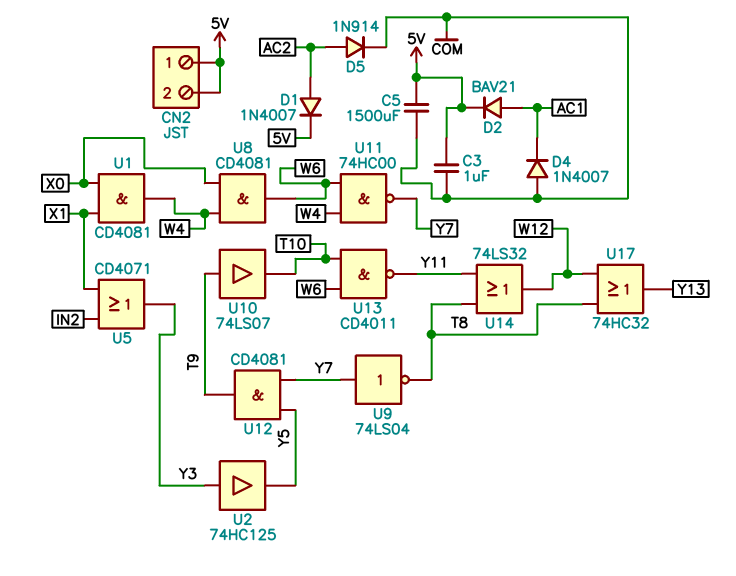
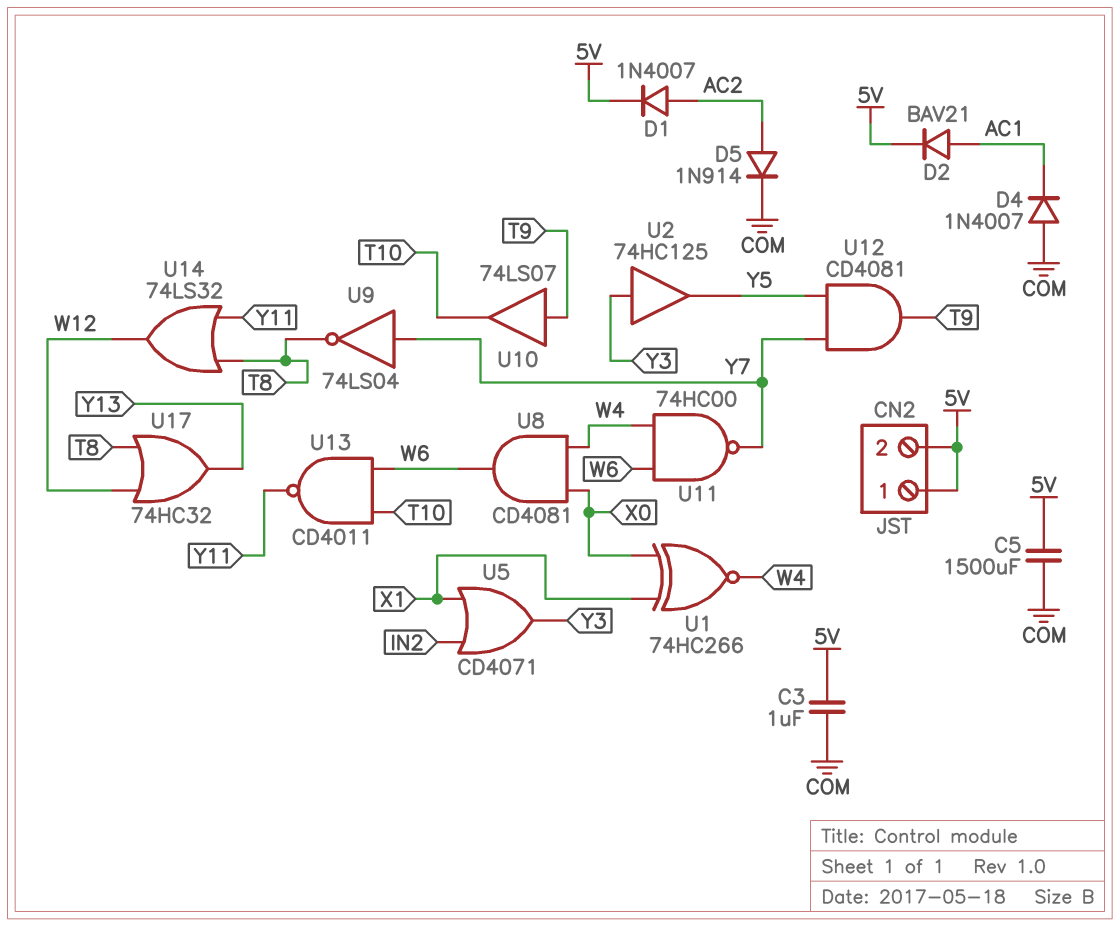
U1: AND CD4081 (in X0, in X1, out W4) -> XNOR 74HC266 (in X0, in X1, out W4)

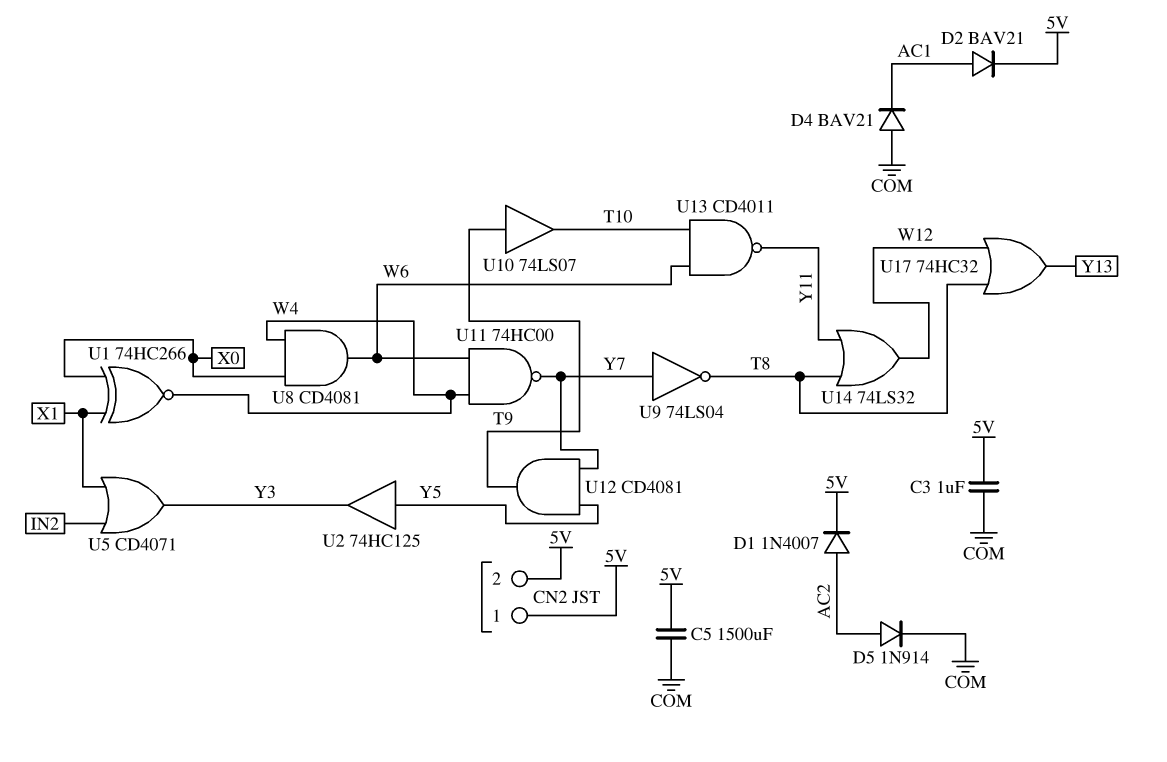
D4: diode 1N4007 (A COM, K AC1) -> diode BAV21 (A COM, K AC1)
U2: buffer 74HC125 (in Y3, out Y5) -> buffer 74HC125 (in Y5, out Y3)

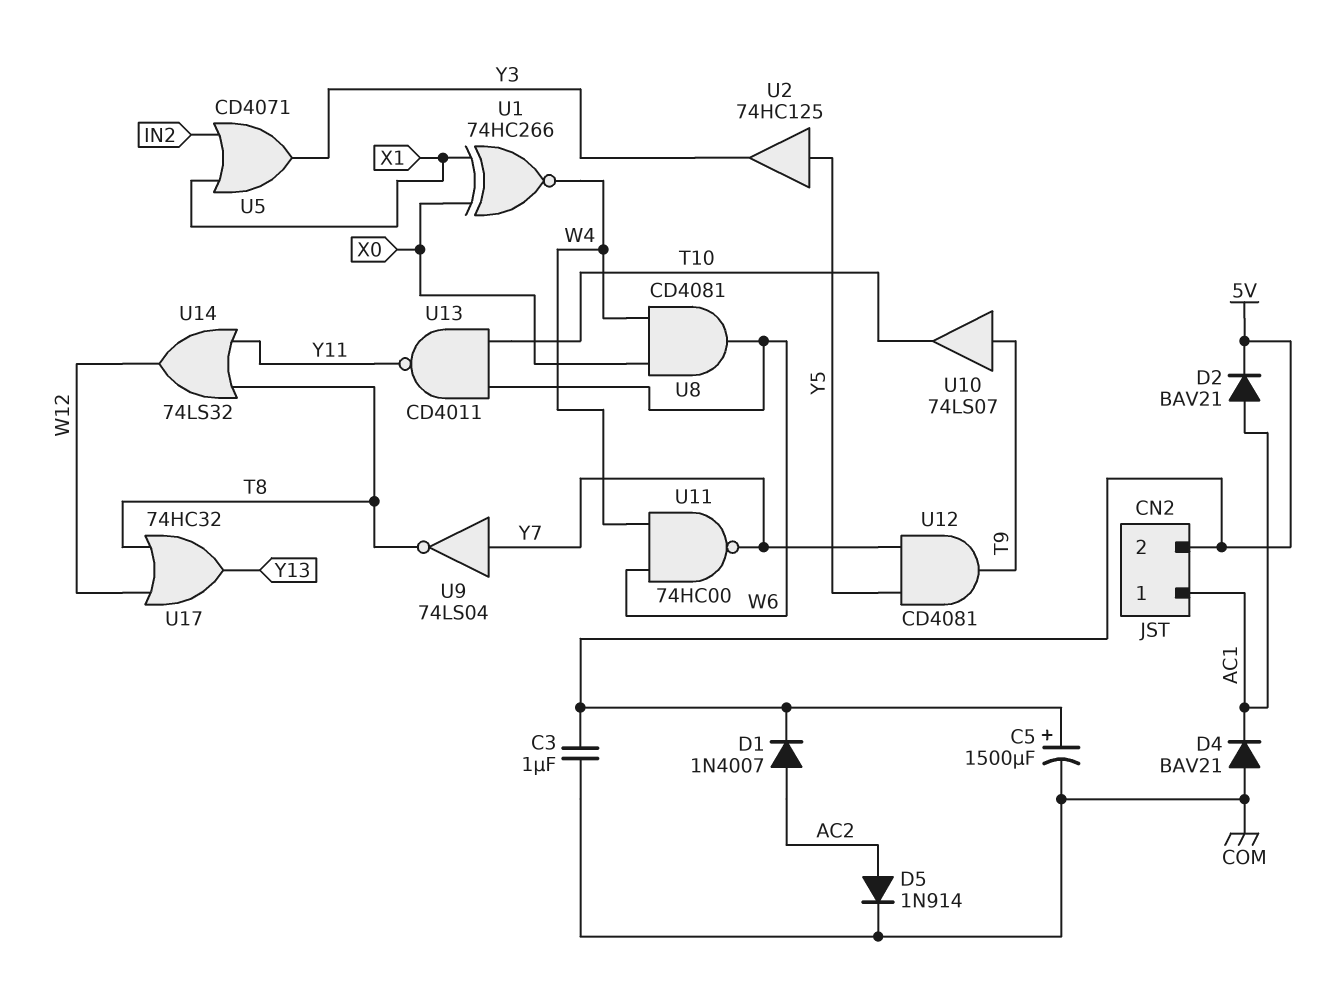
C5: 1500uF (5V, COM) -> 1500uF (plus 5V, minus COM)
CN2 pin 1: 5V -> AC1

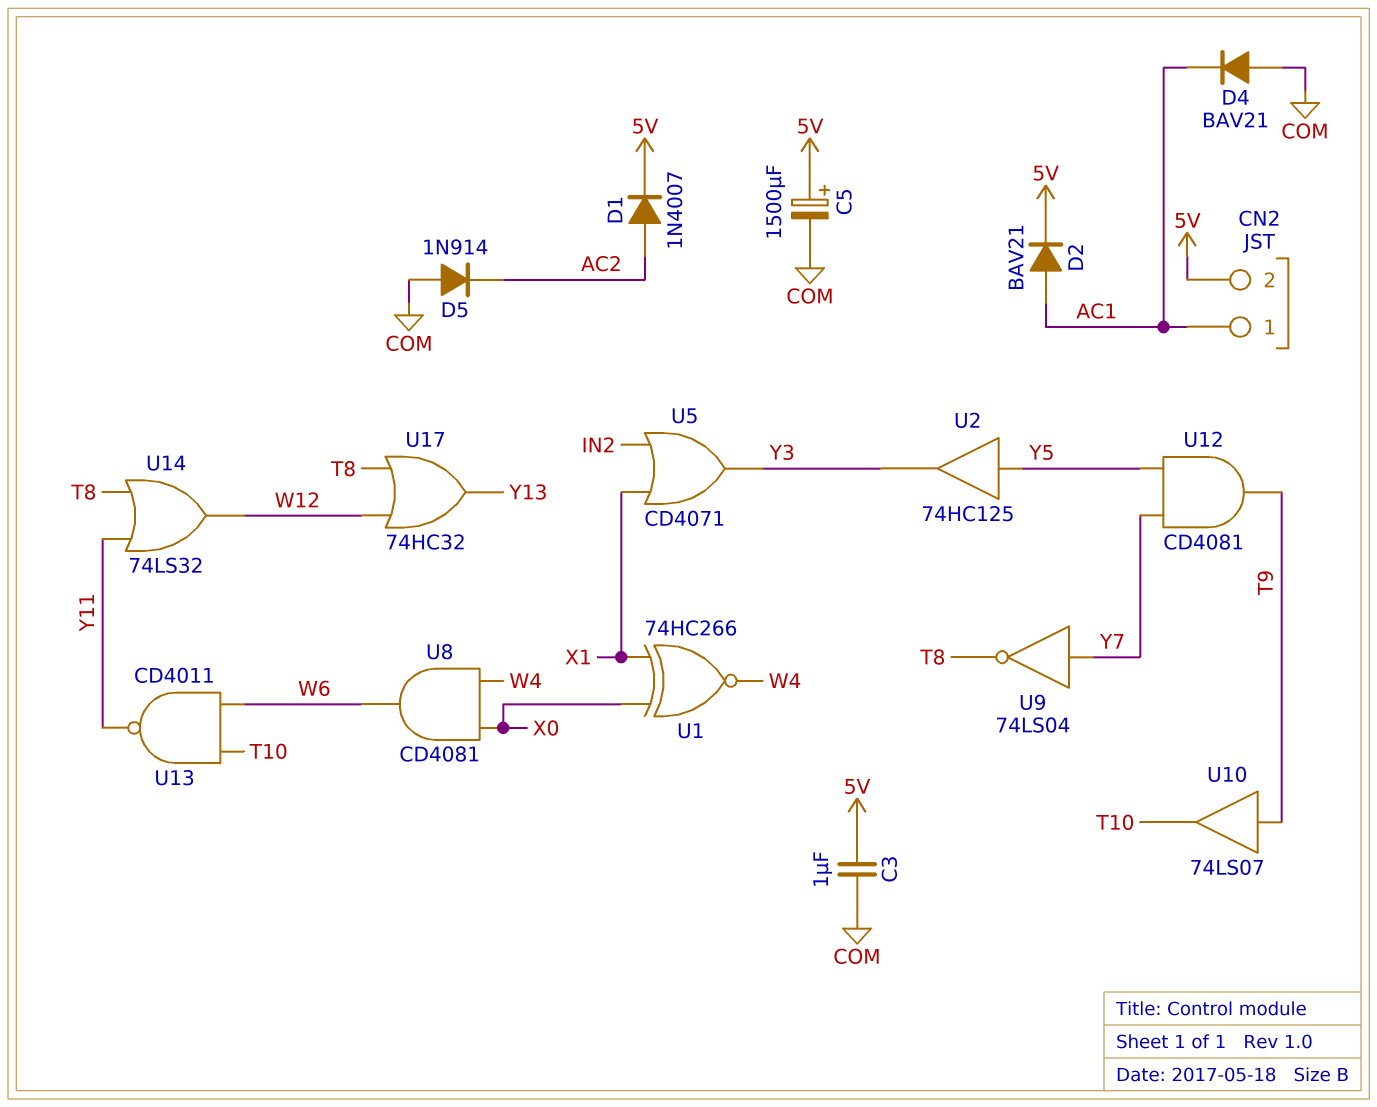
D5: diode 1N914 (A AC2, K COM) -> diode 1N914 (A COM, K AC2)
U11: NAND 74HC00 (in W4, in W6, out Y7) -> none

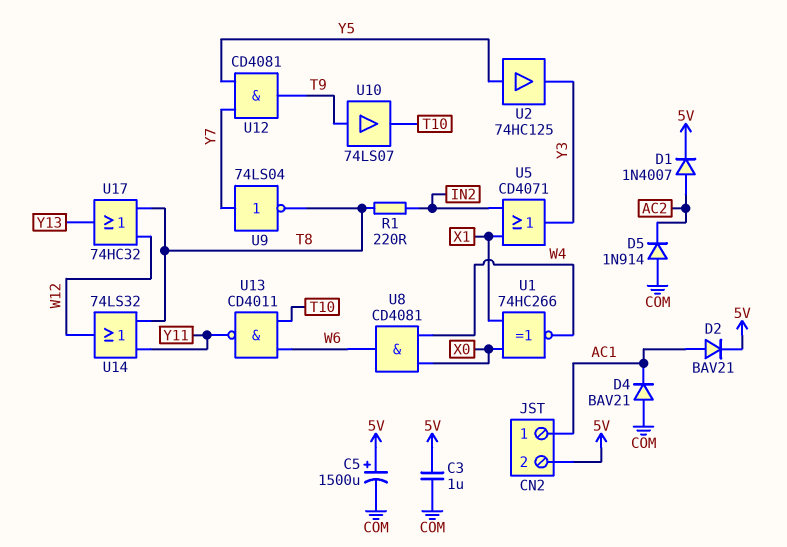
R1: none -> 220 (IN2, T8)

